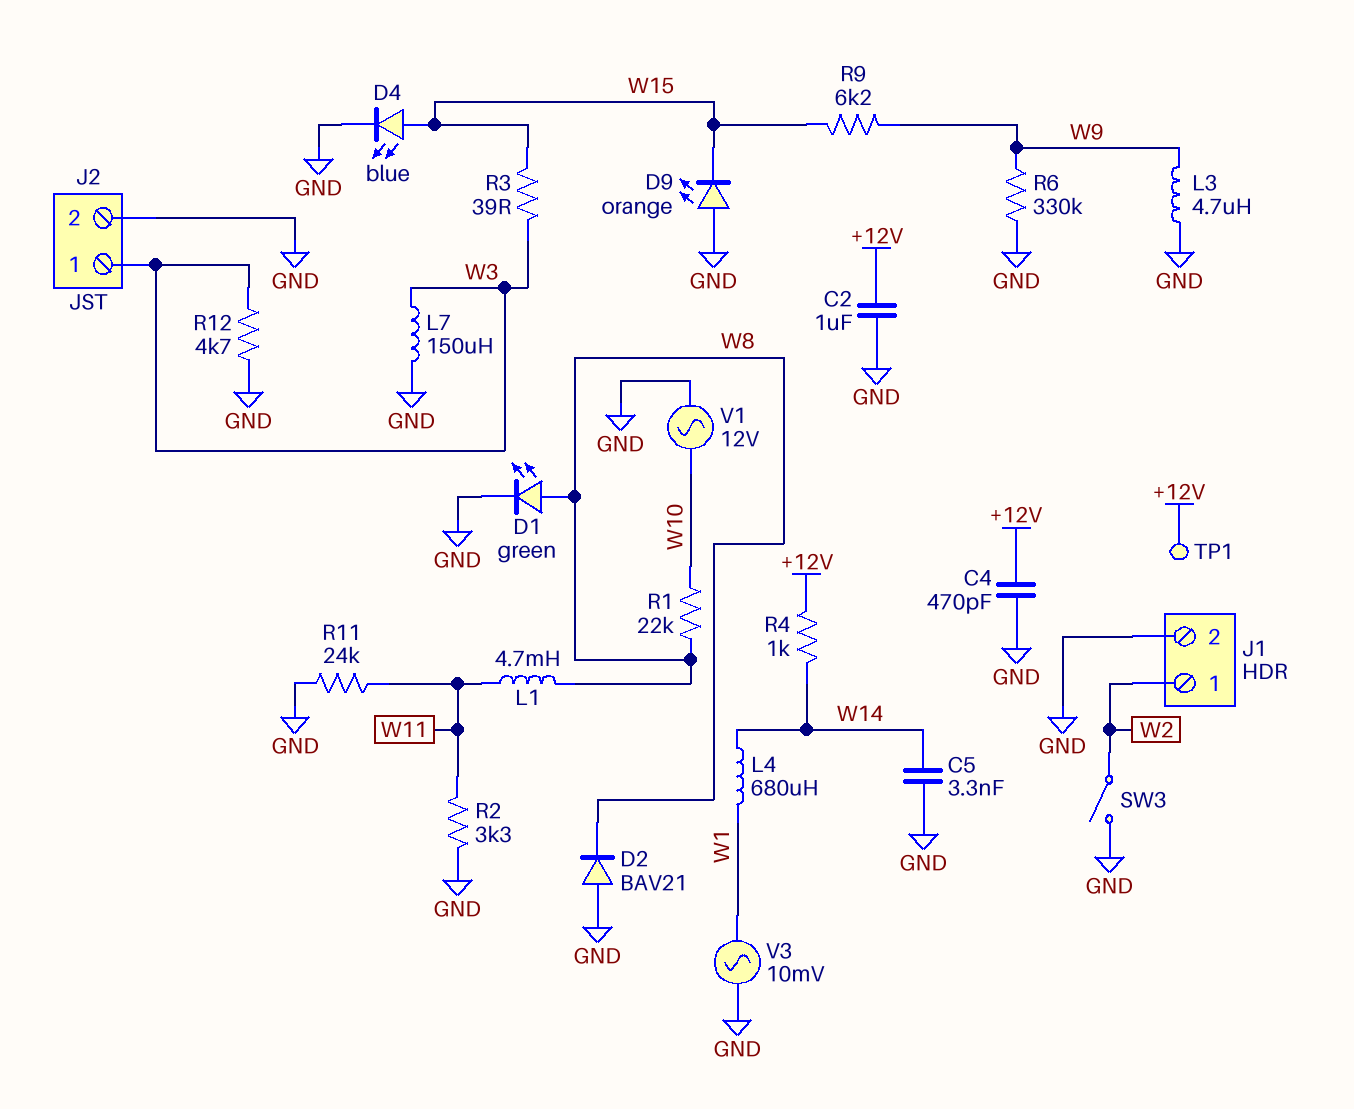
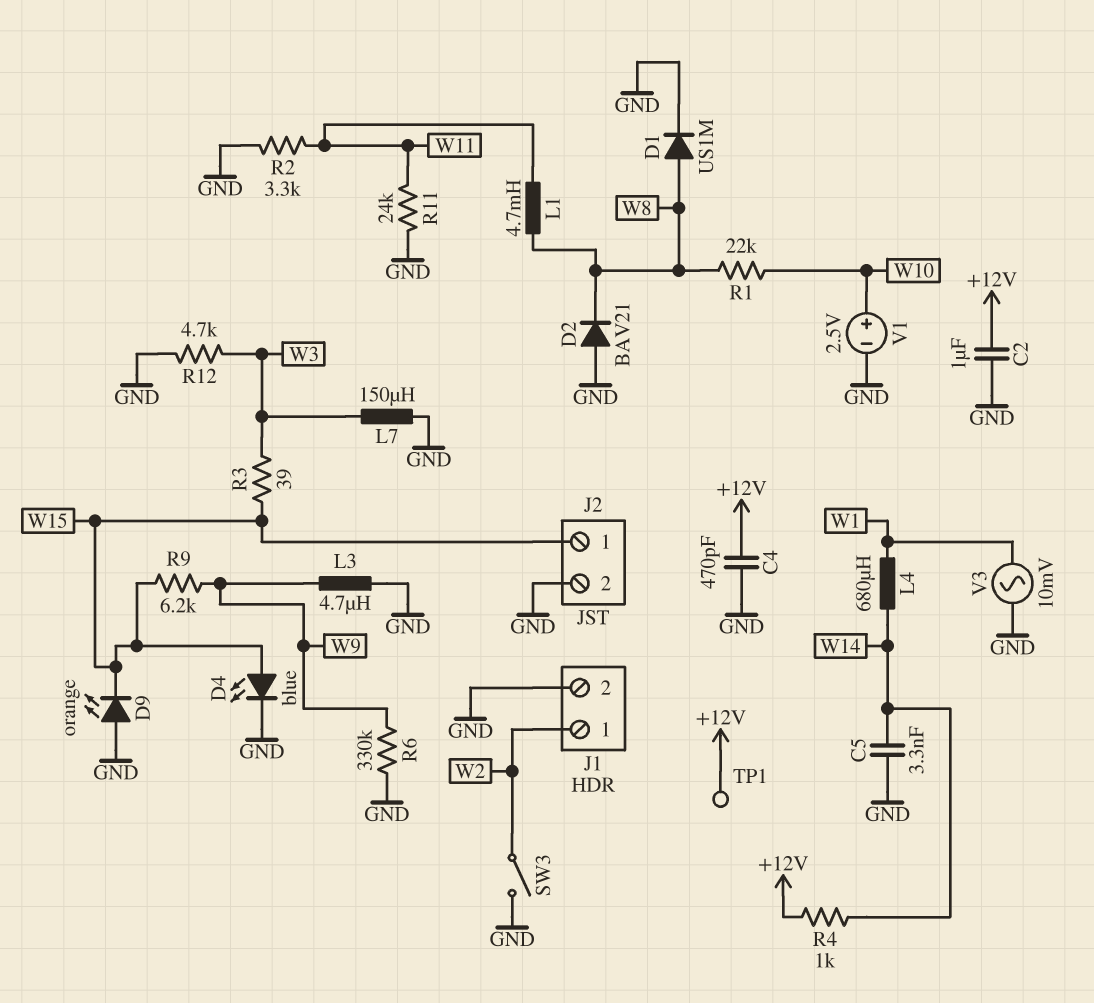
D1: LED green (A W8, K GND) -> diode US1M (A W8, K GND)
J2 pin 1: W3 -> W15
V1: AC 12V (GND, W10) -> 2.5V (plus W10, minus GND)

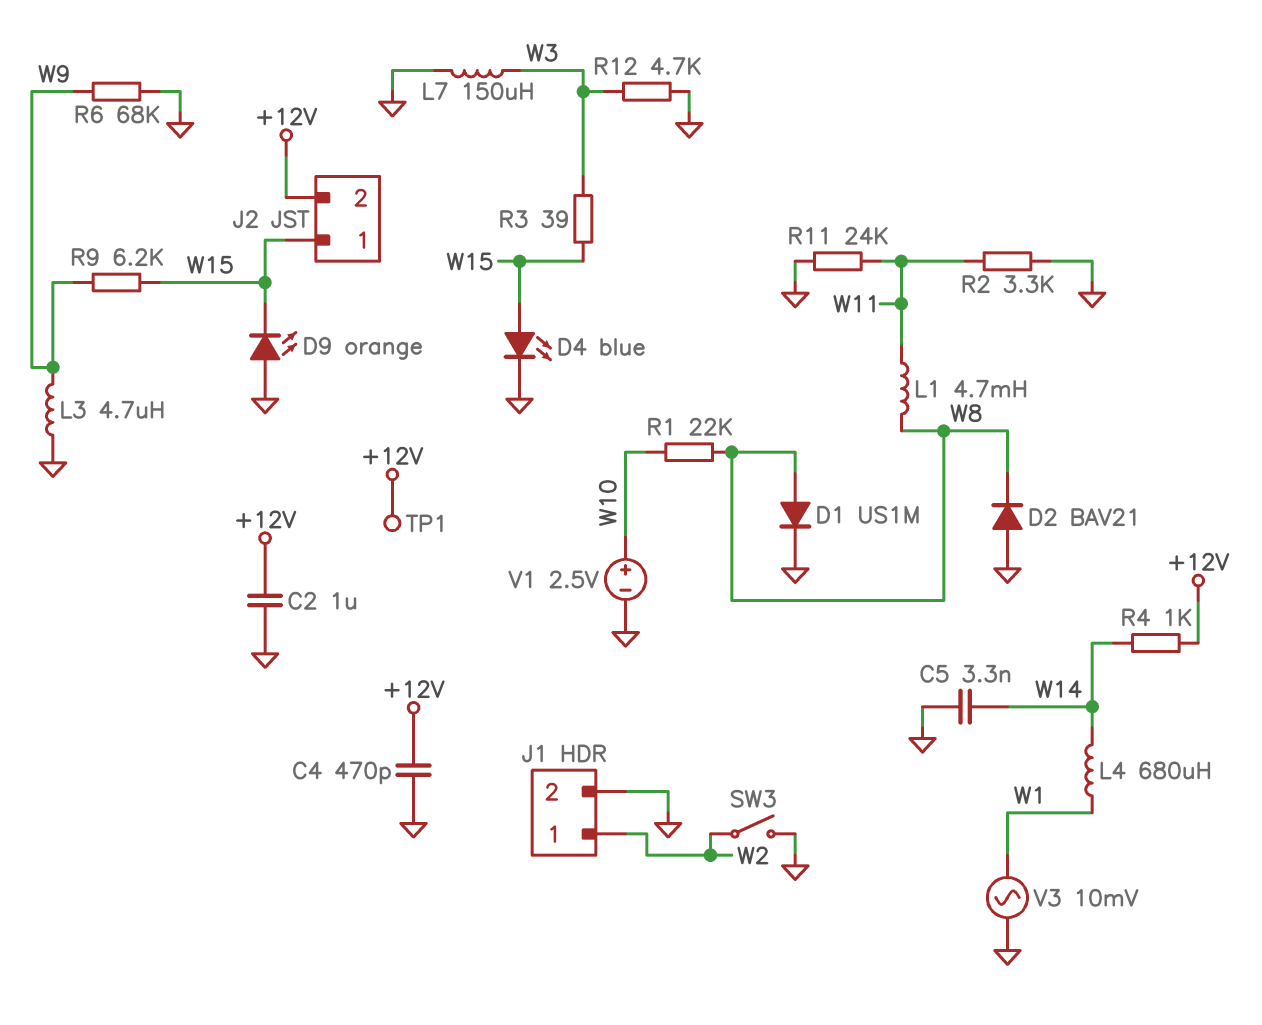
J2 pin 2: GND -> +12V
R6: 330k (GND, W9) -> 68k (GND, W9)

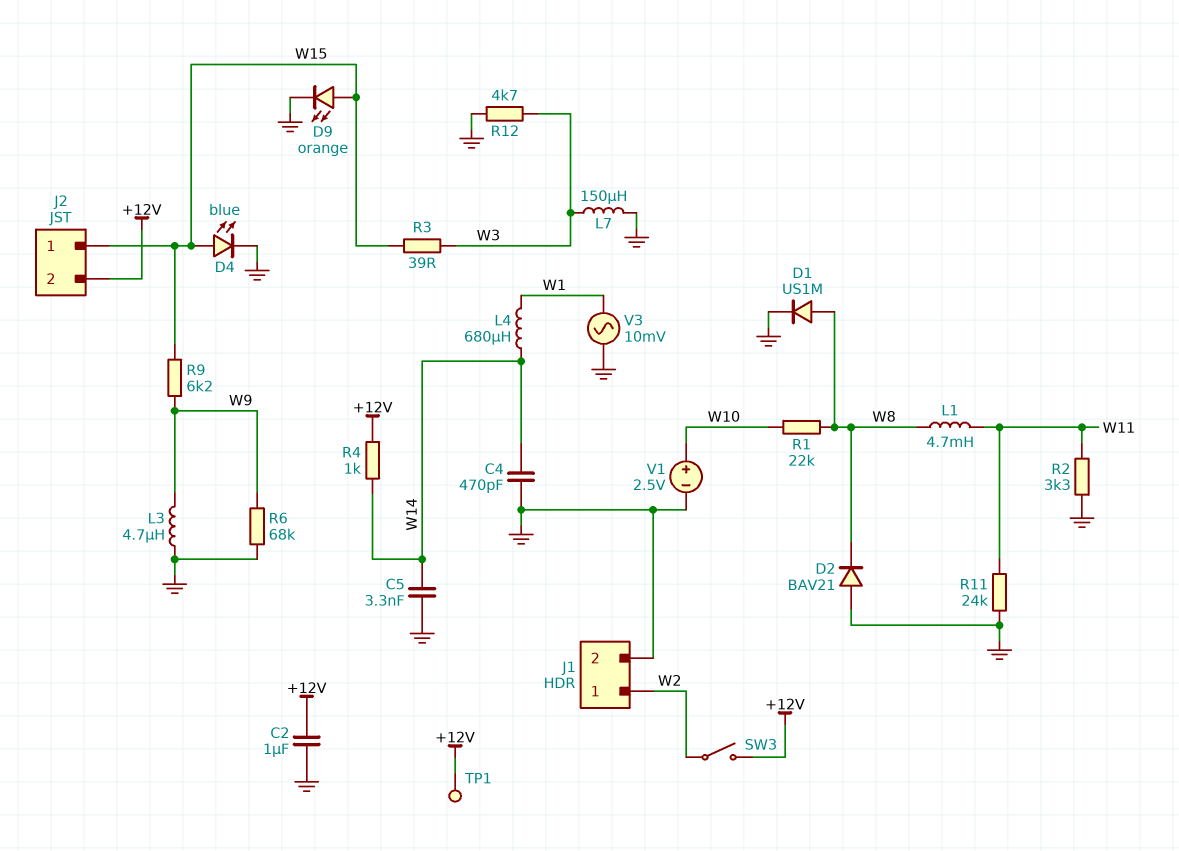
C4: 470pF (+12V, GND) -> 470pF (GND, W14)
D9: LED orange (A GND, K W15) -> LED orange (A W15, K GND)
SW3: switch (GND, W2) -> switch (+12V, W2)

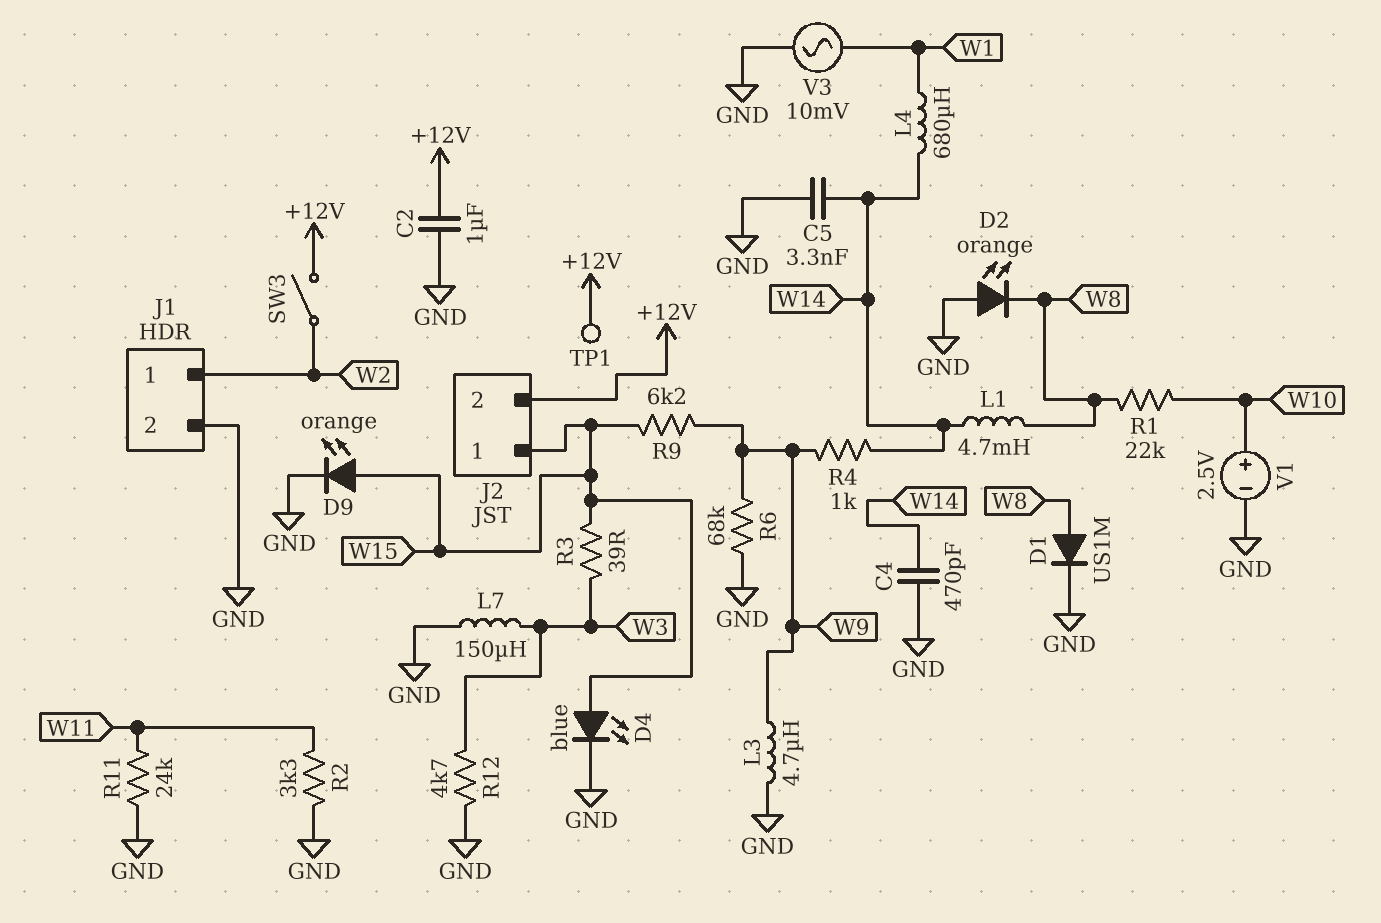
D2: diode BAV21 (A GND, K W8) -> LED orange (A GND, K W8)
L1: 4.7mH (W8, W11) -> 4.7mH (W8, W14)
R4: 1k (+12V, W14) -> 1k (W9, W14)

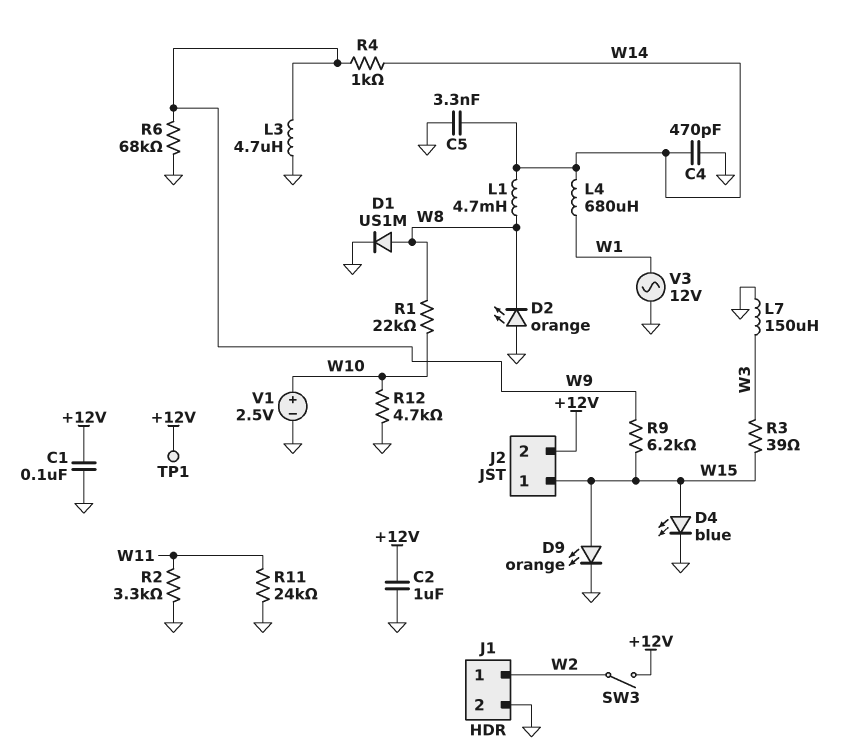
C1: none -> 100nF (+12V, GND)
R12: 4.7k (GND, W3) -> 4.7k (GND, W10)
V3: AC 10mV (GND, W1) -> AC 12V (GND, W1)

